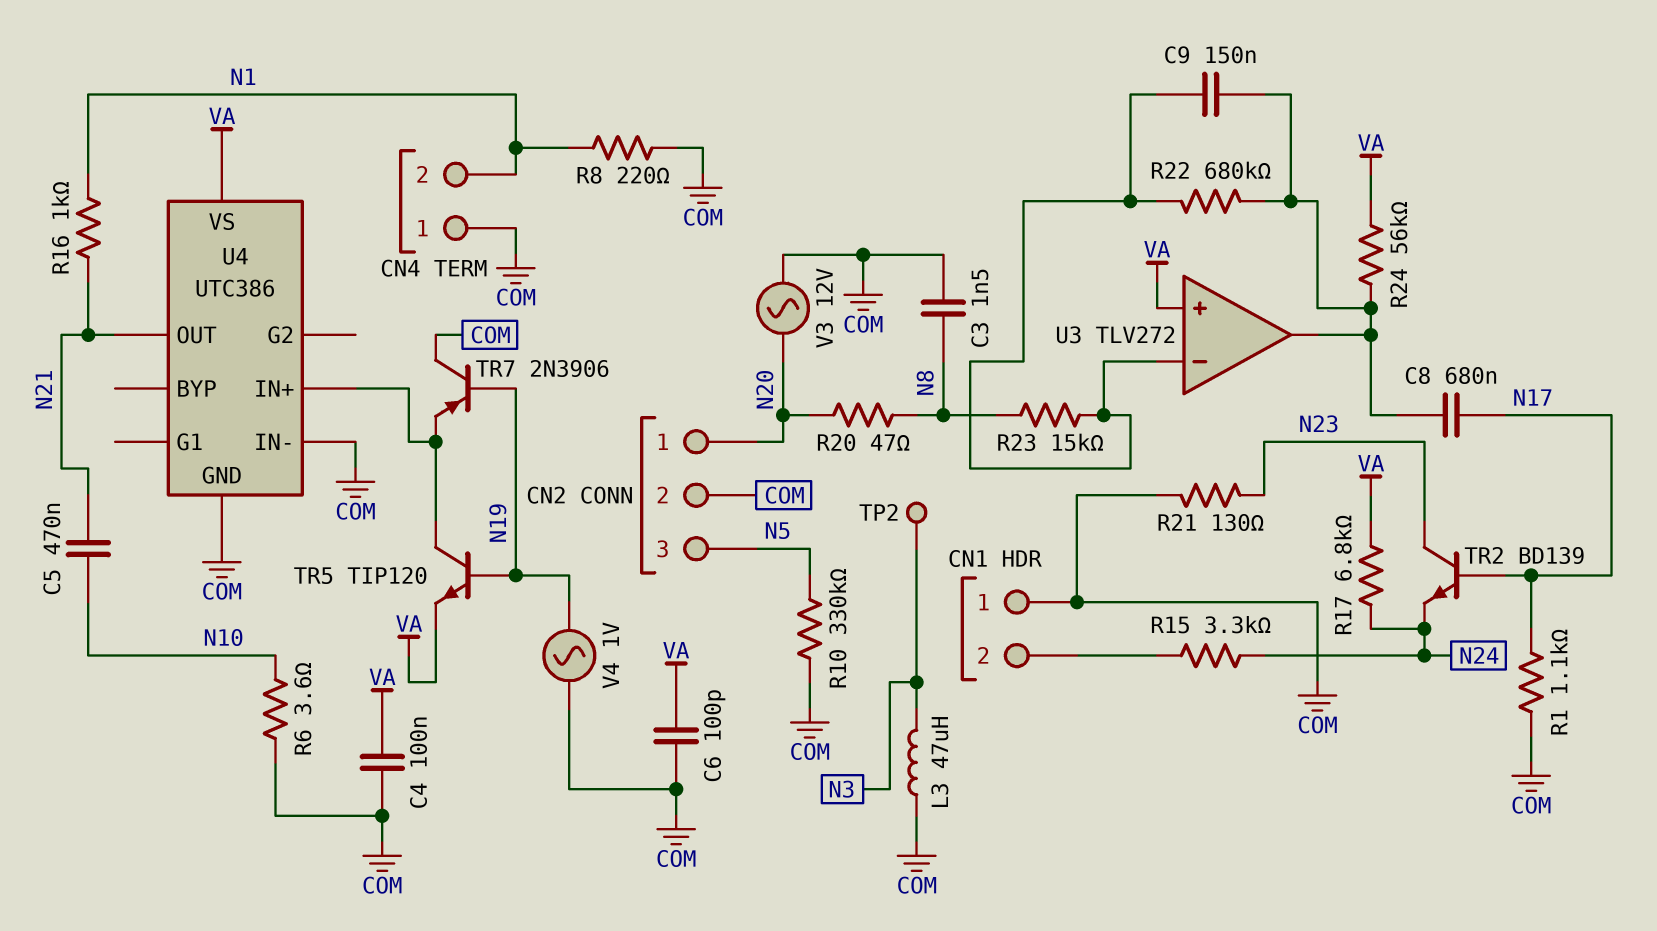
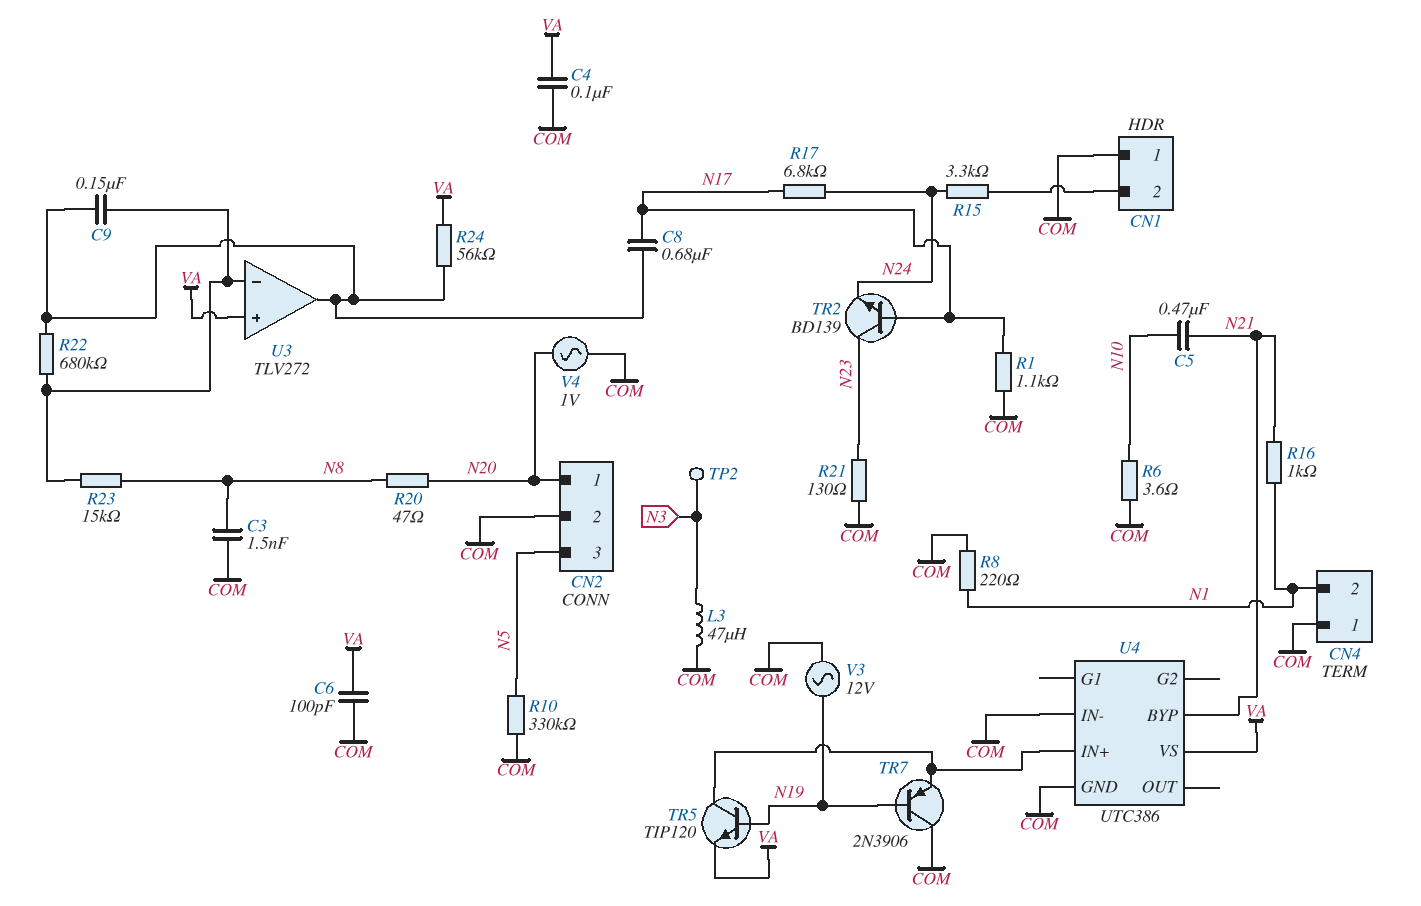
R17: 6.8k (N24, VA) -> 6.8k (N17, N24)
U4 pin BYP: none -> N21
U4 pin OUT: N21 -> none
V3: AC 12V (COM, N20) -> AC 12V (COM, N19)
V4: AC 1V (COM, N19) -> AC 1V (COM, N20)

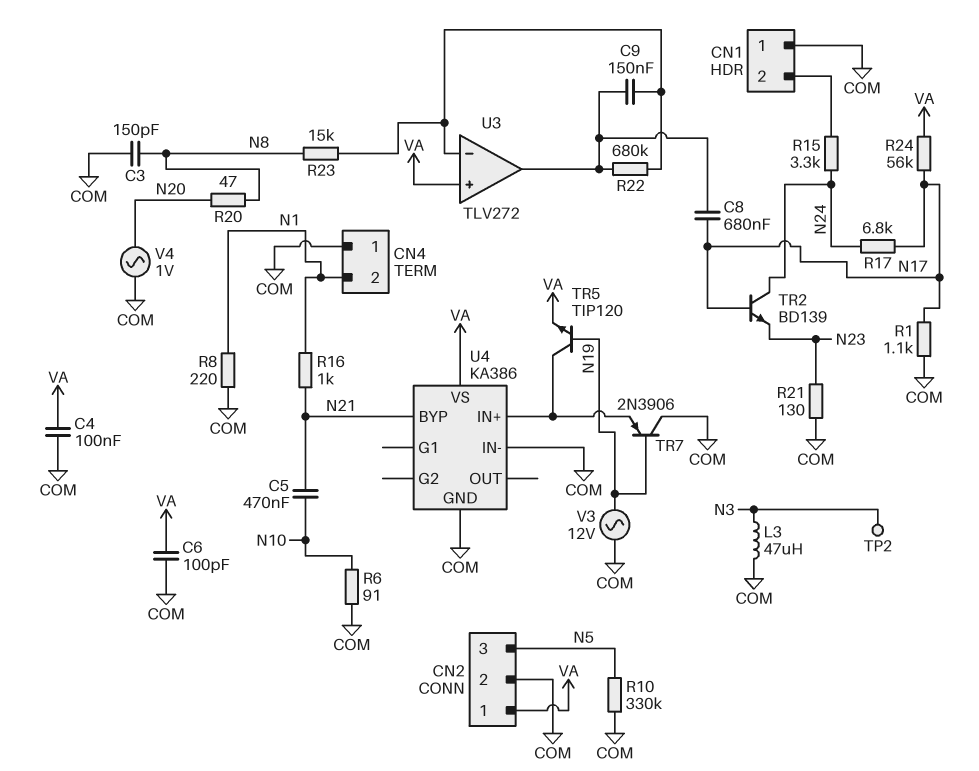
C3: 1.5nF (COM, N8) -> 150pF (COM, N8)
CN2 pin 1: N20 -> VA
R6: 3.6 (COM, N10) -> 91 (COM, N10)
R24: 56k (U3/out, VA) -> 56k (N17, VA)
TR2: NPN BD139 (B N17, C N23, E N24) -> NPN BD139 (B N17, C N24, E N23)
U4: UTC386 -> KA386

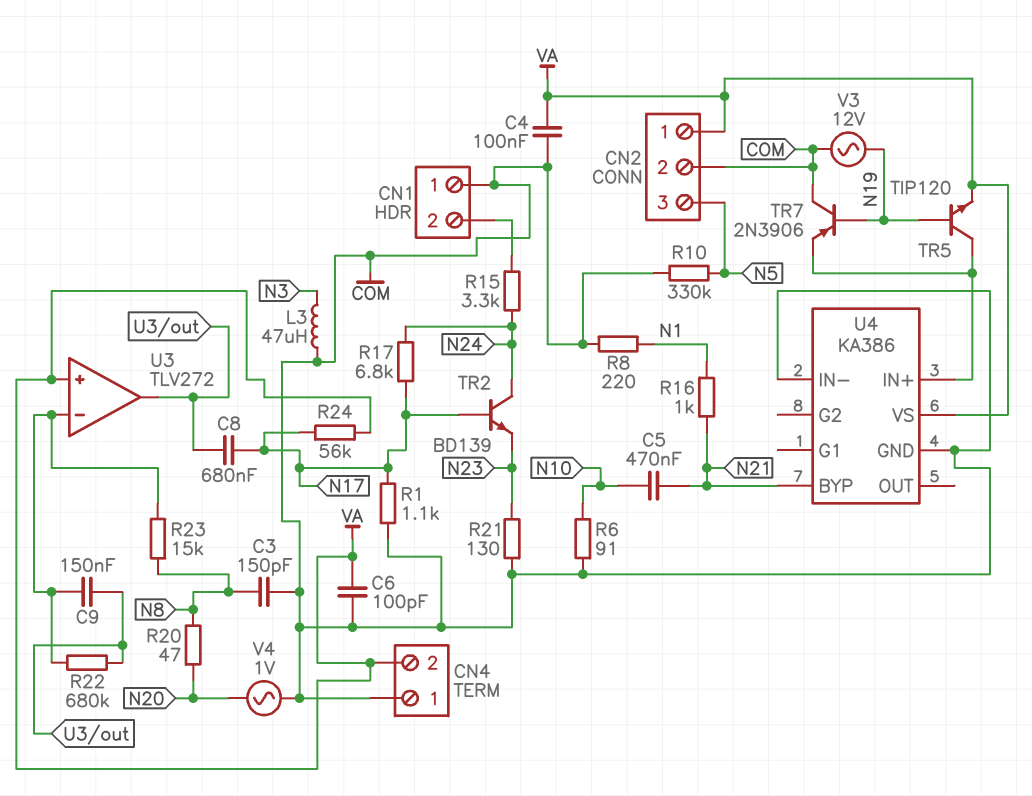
CN4 pin 2: N1 -> VA
TP2: test point (N3) -> none

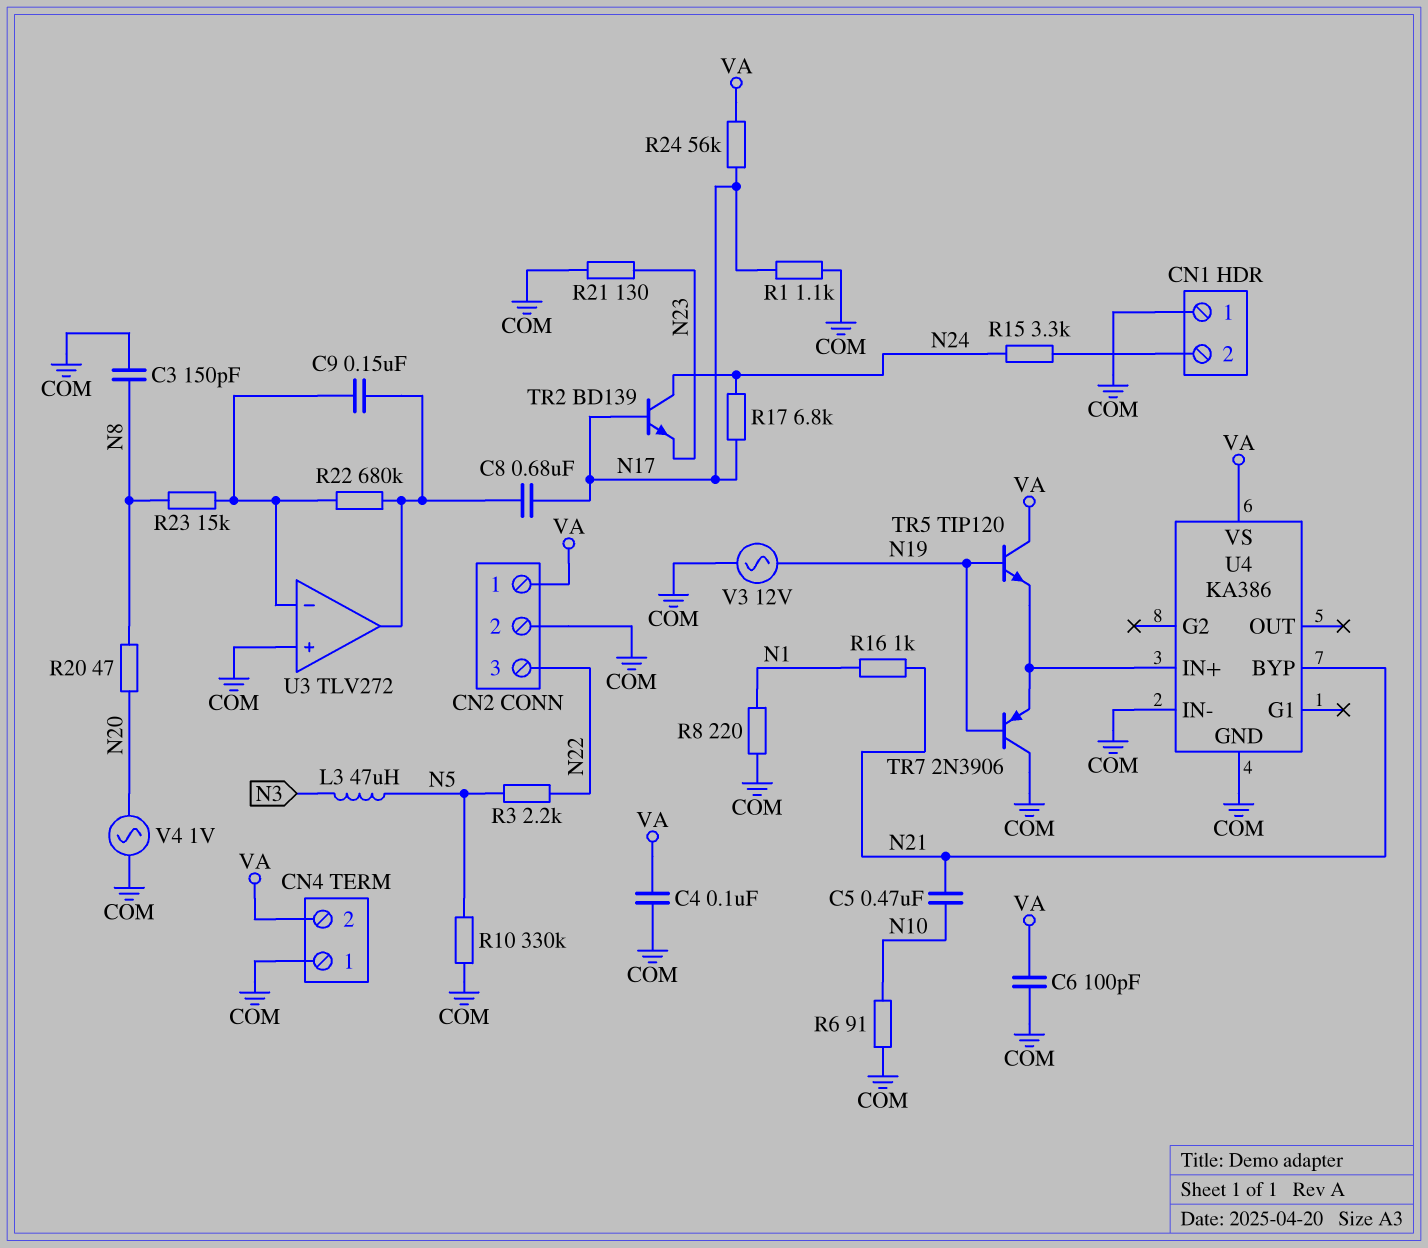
CN2 pin 3: N5 -> N22
L3: 47uH (COM, N3) -> 47uH (N3, N5)
R3: none -> 2.2k (N5, N22)
TR5: NPN TIP120 (B N19, C U4/IN+, E VA) -> NPN TIP120 (B N19, C VA, E U4/IN+)
U3 pin in+: VA -> COM

